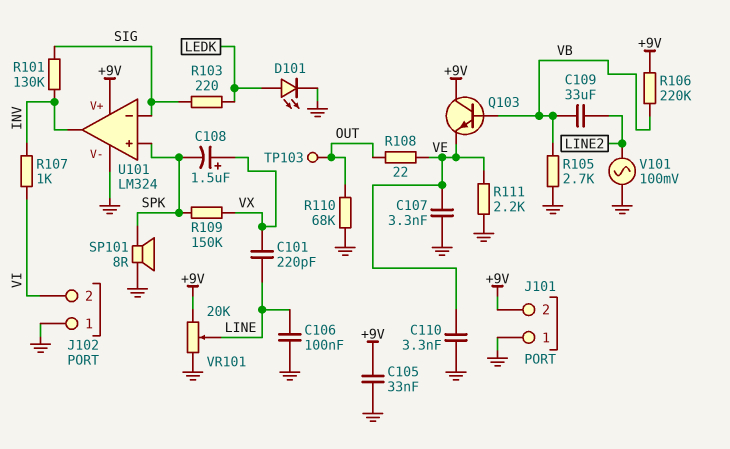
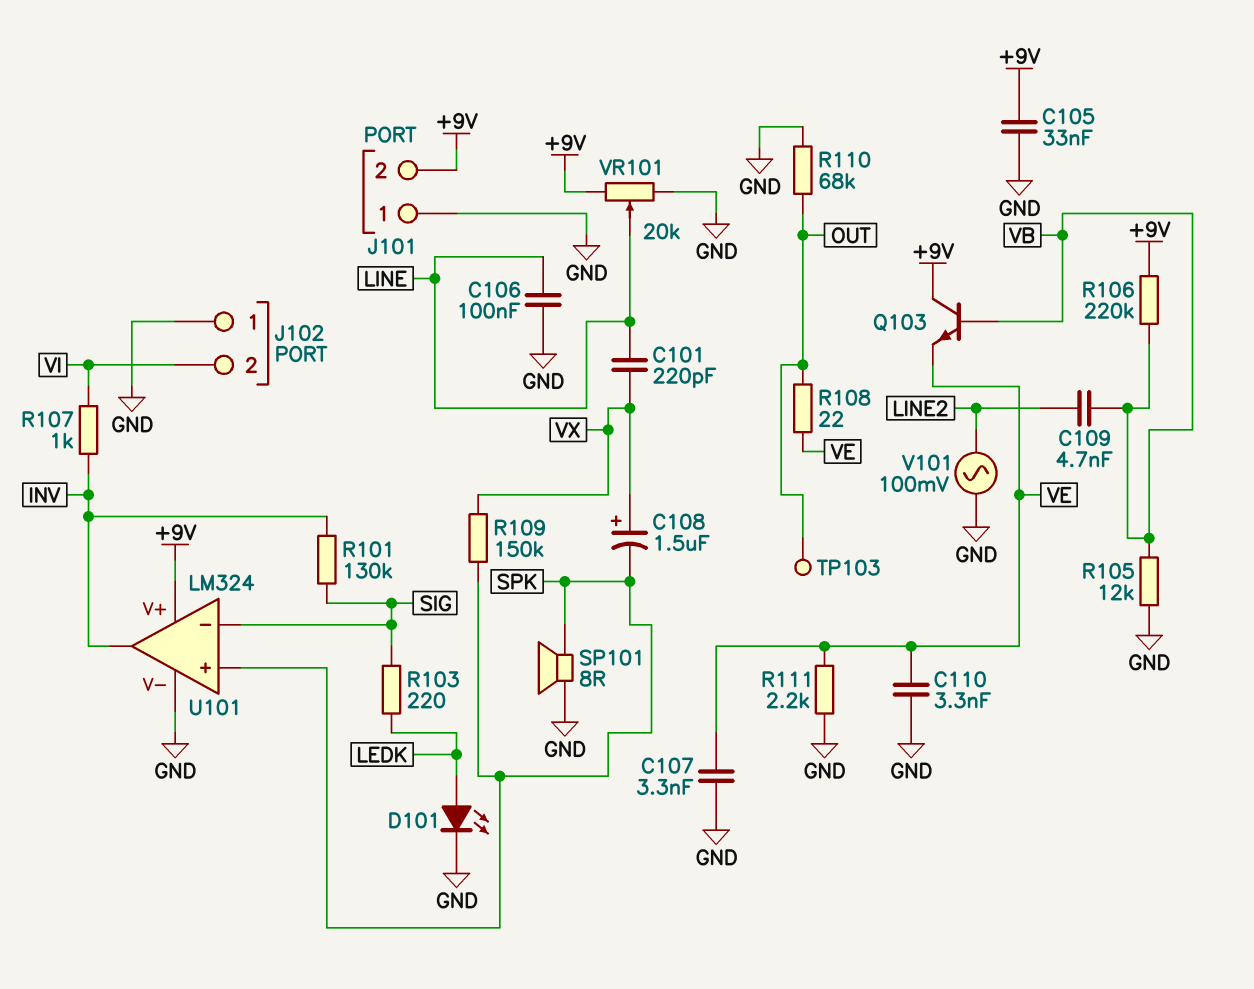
C109: 33uF (LINE2, VB) -> 4.7nF (LINE2, VB)
R105: 2.7k (GND, VB) -> 12k (GND, VB)

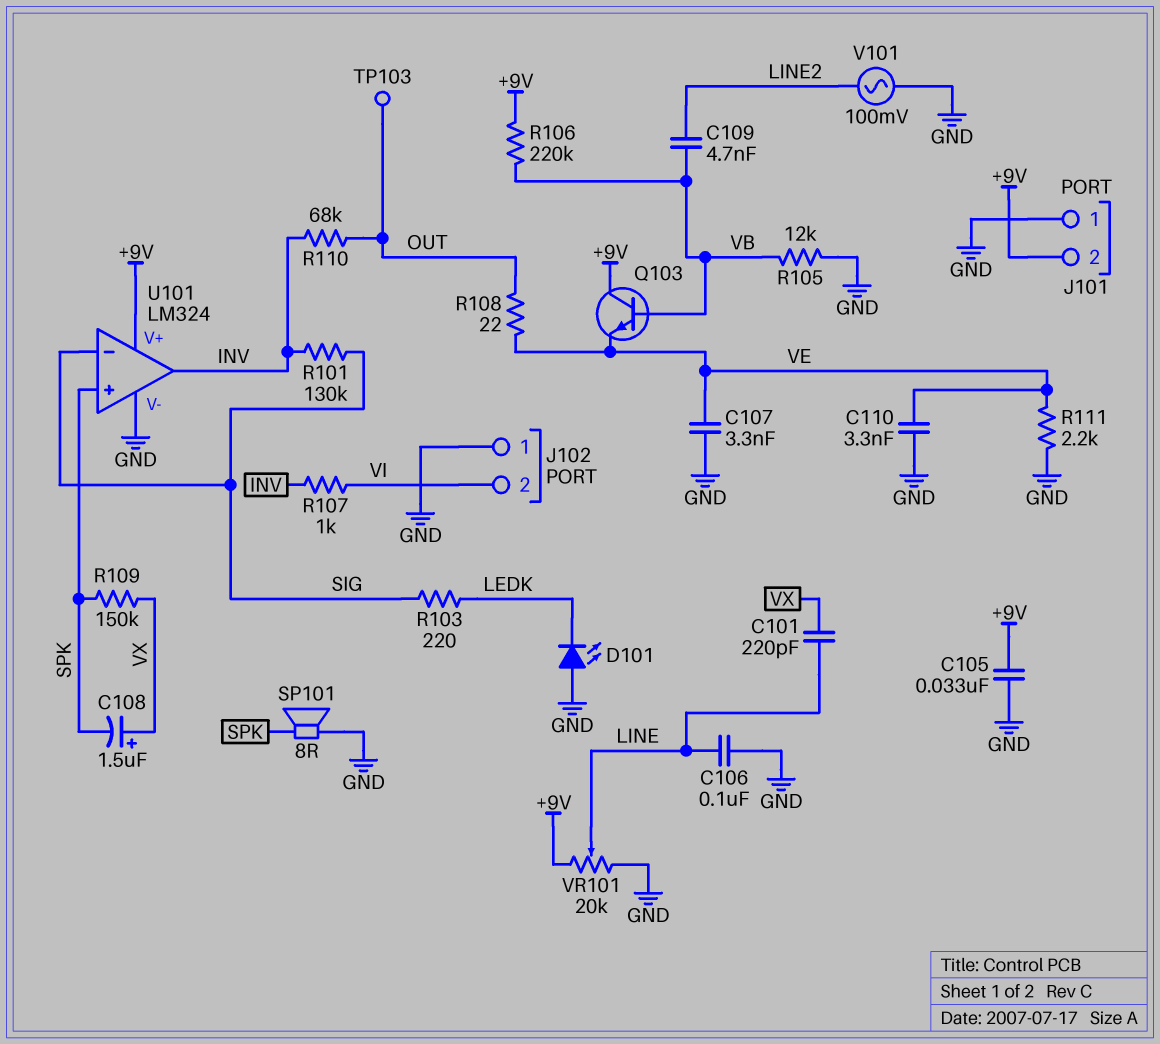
D101: LED (A LEDK, K GND) -> LED (A GND, K LEDK)
R110: 68k (GND, OUT) -> 68k (INV, OUT)

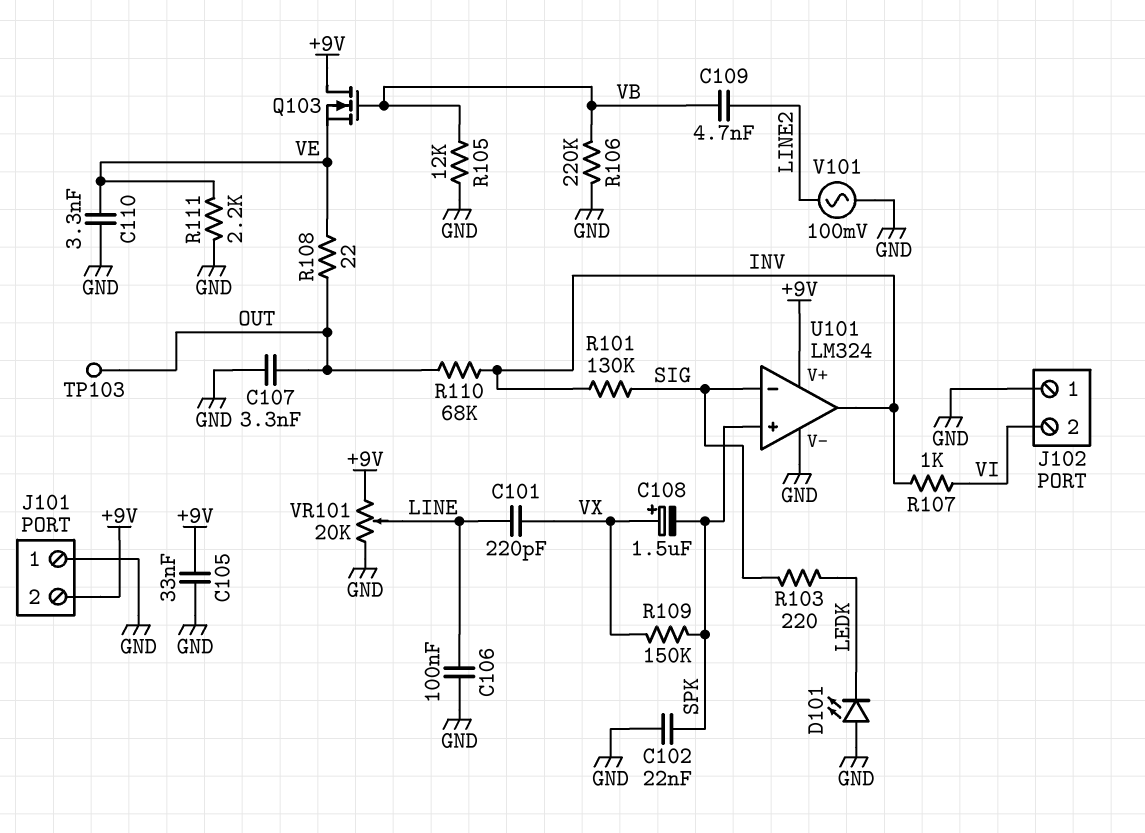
C102: none -> 22nF (GND, SPK)
C107: 3.3nF (GND, VE) -> 3.3nF (GND, OUT)
Q103: NPN (B VB, C +9V, E VE) -> NMOS (G VB, D +9V, S VE)
R106: 220k (+9V, VB) -> 220k (GND, VB)
SP101: speaker 8R (GND, SPK) -> none

